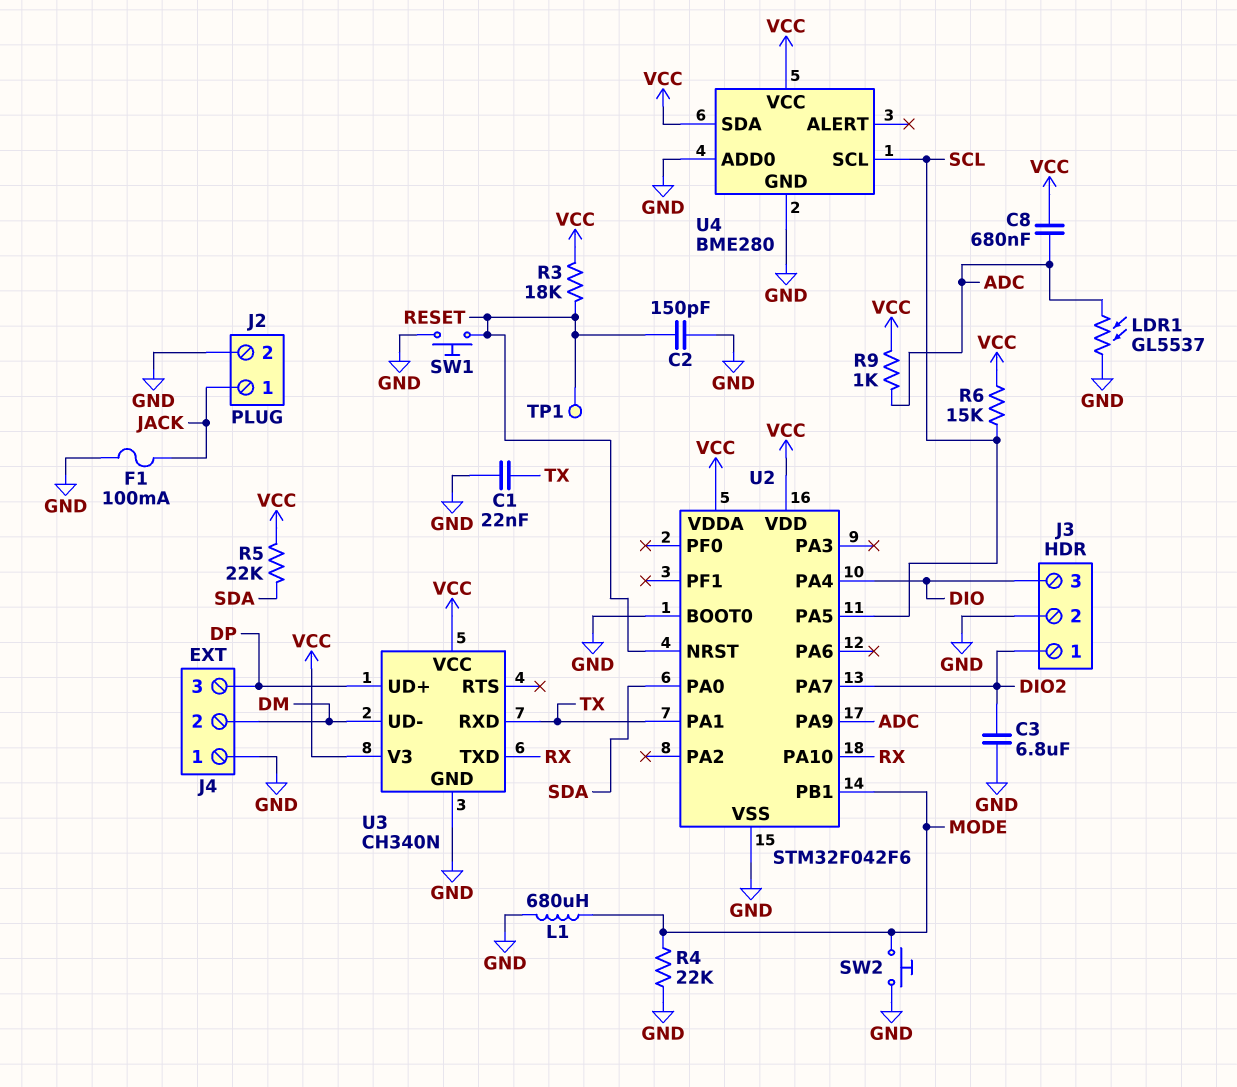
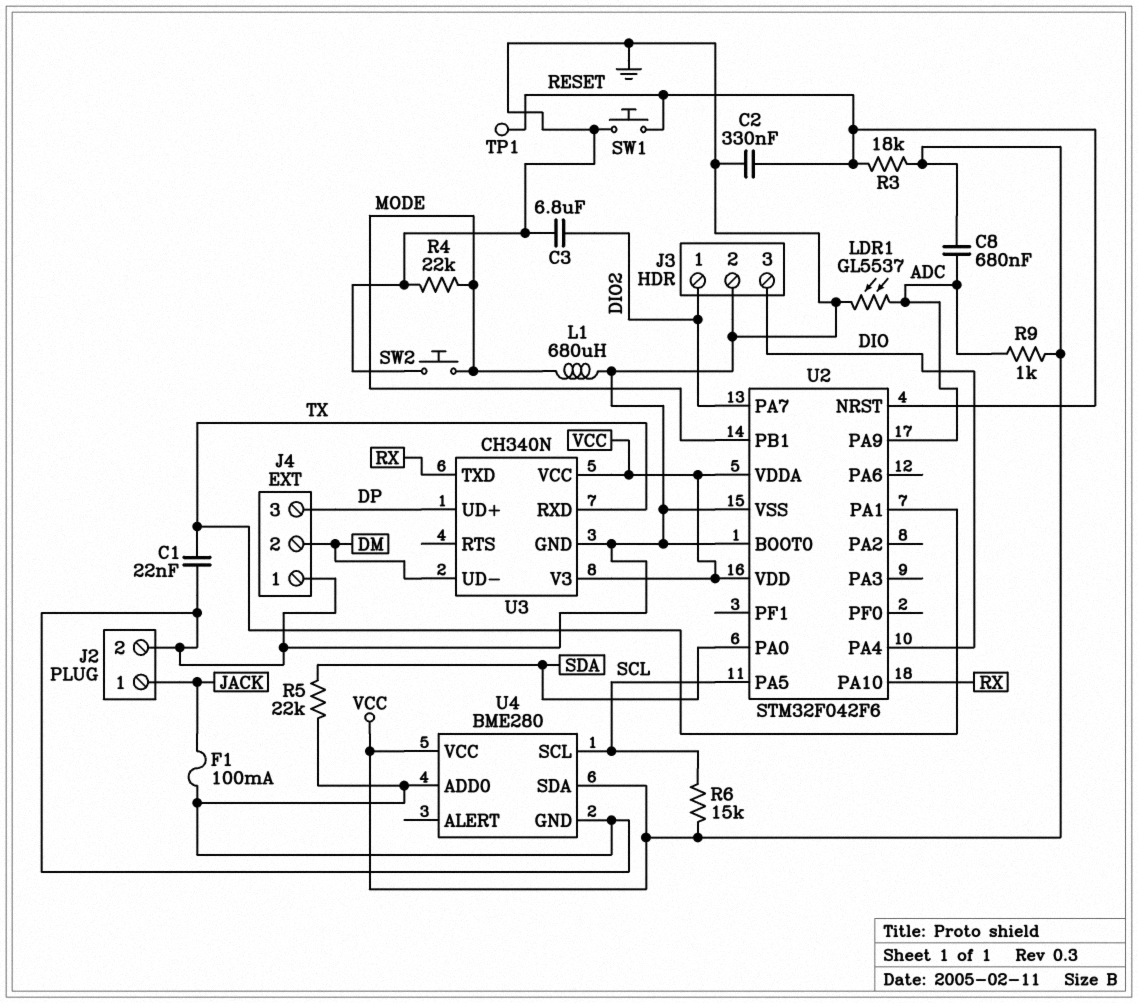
C2: 150pF (GND, RESET) -> 330nF (GND, RESET)
R5: 22k (SDA, VCC) -> 22k (GND, SDA)

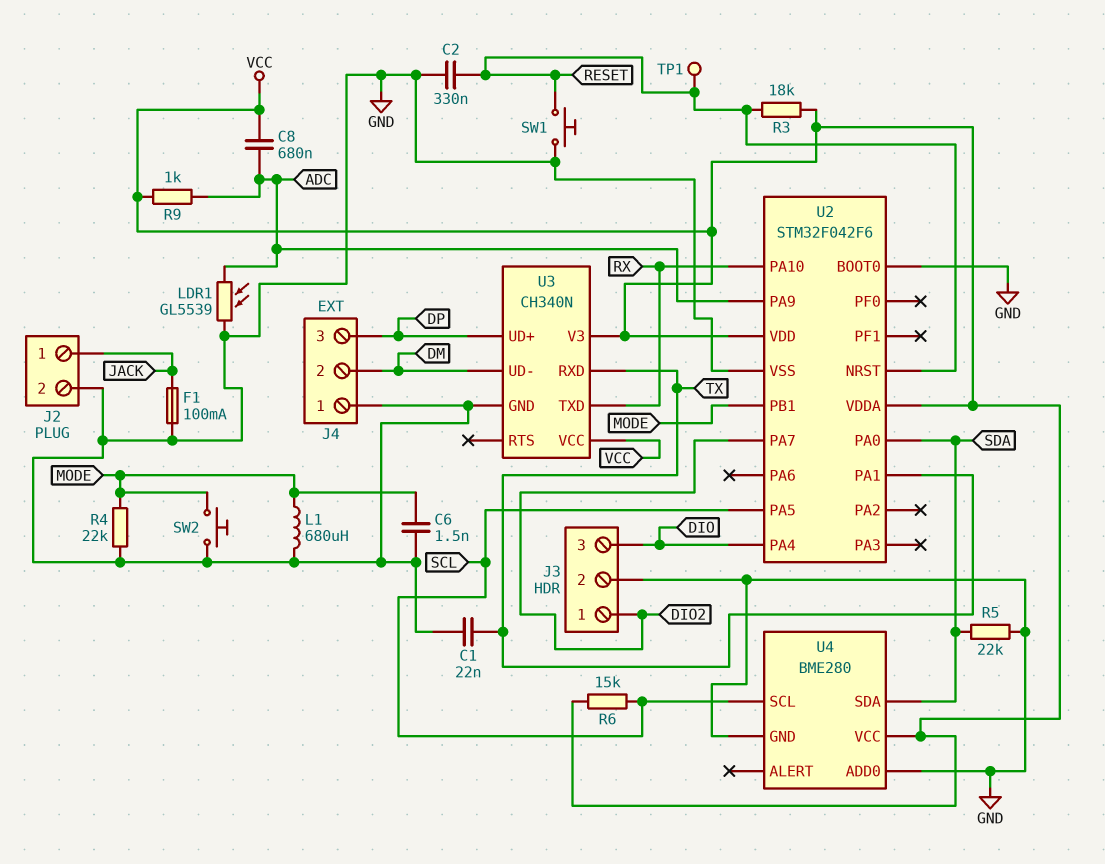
C3: 6.8uF (DIO2, GND) -> none
C6: none -> 1.5nF (GND, MODE)
LDR1: GL5537 (ADC, GND) -> GL5539 (ADC, GND)
U4 pin SDA: VCC -> SDA

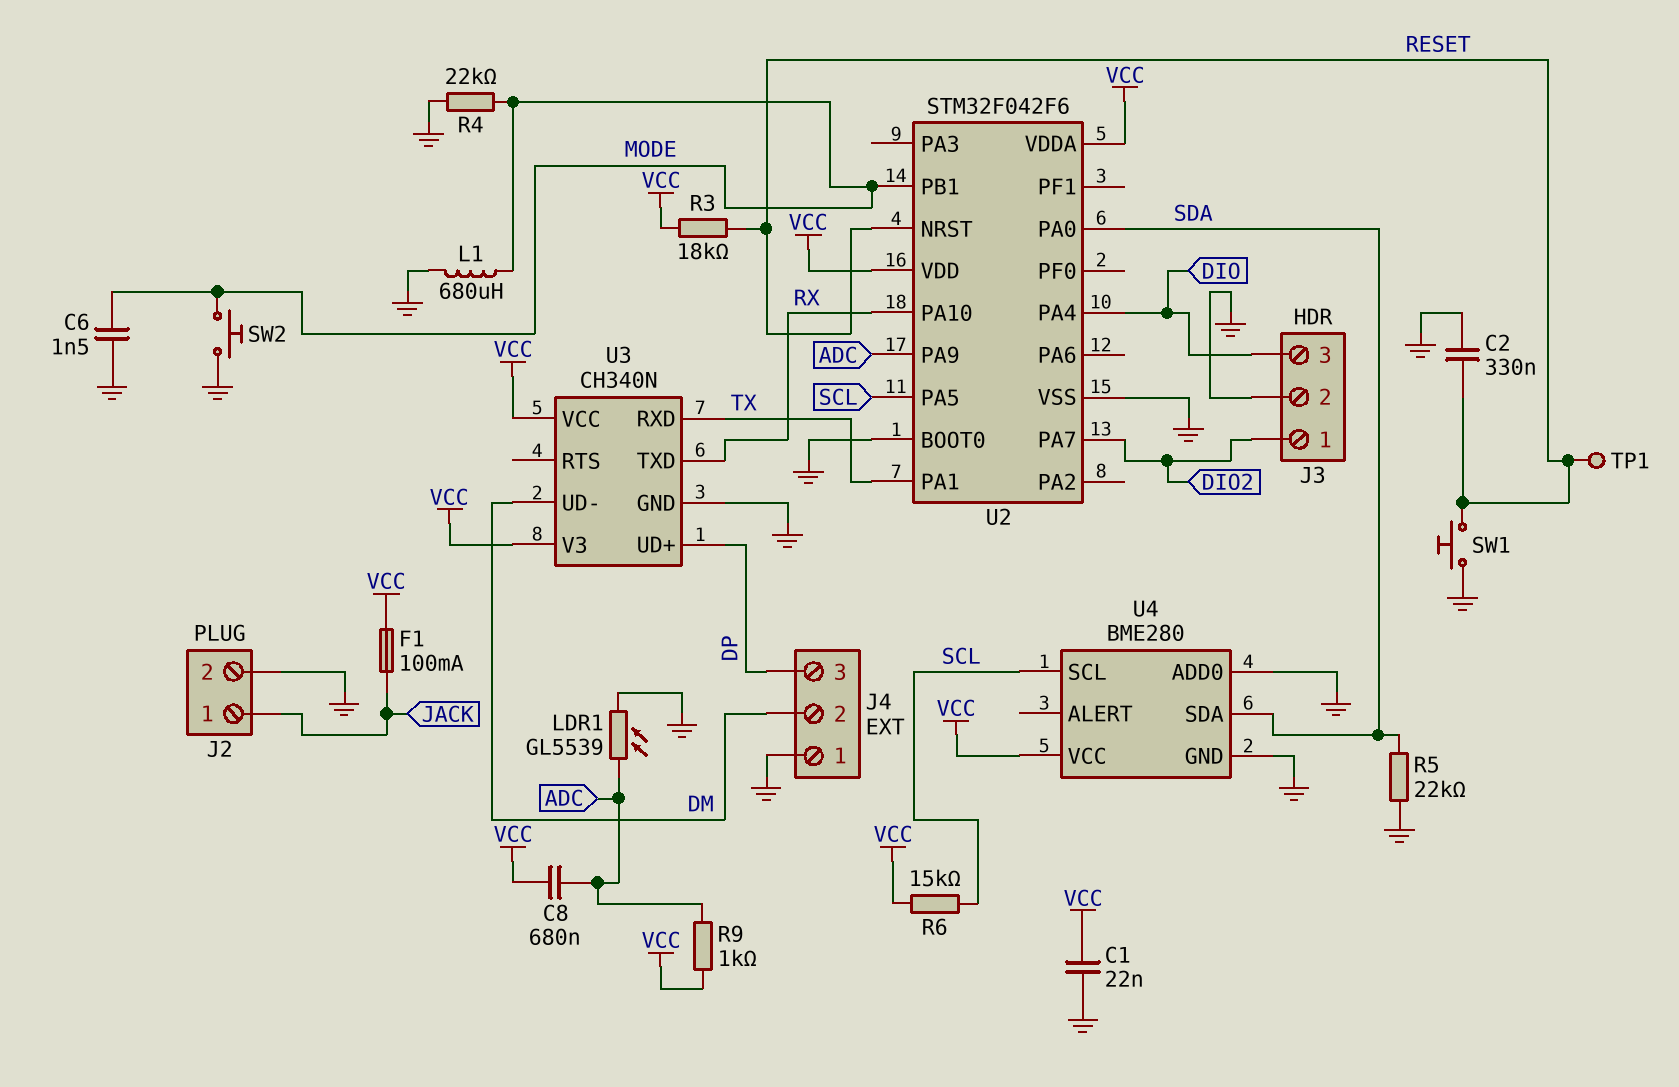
C1: 22nF (GND, TX) -> 22nF (GND, VCC)
F1: 100mA (GND, JACK) -> 100mA (JACK, VCC)

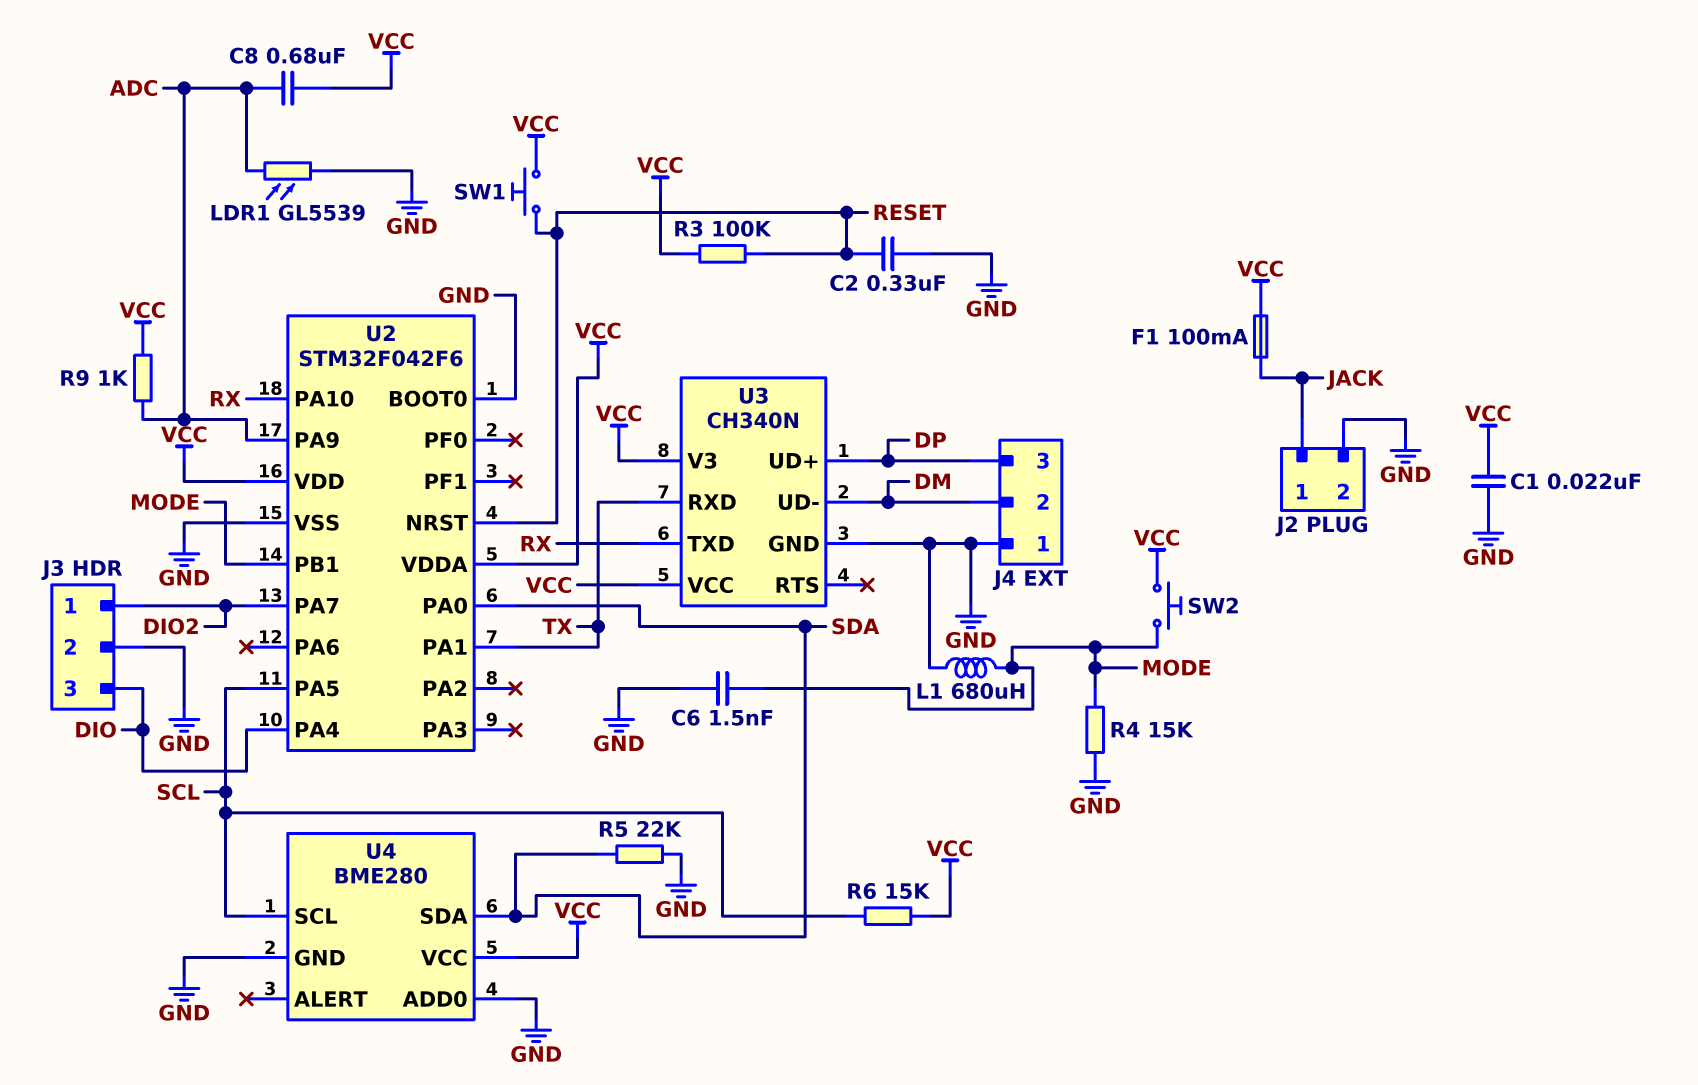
R3: 18k (RESET, VCC) -> 100k (RESET, VCC)
R4: 22k (GND, MODE) -> 15k (GND, MODE)
SW1: button (GND, RESET) -> button (RESET, VCC)
SW2: button (GND, MODE) -> button (MODE, VCC)
TP1: test point (RESET) -> none

